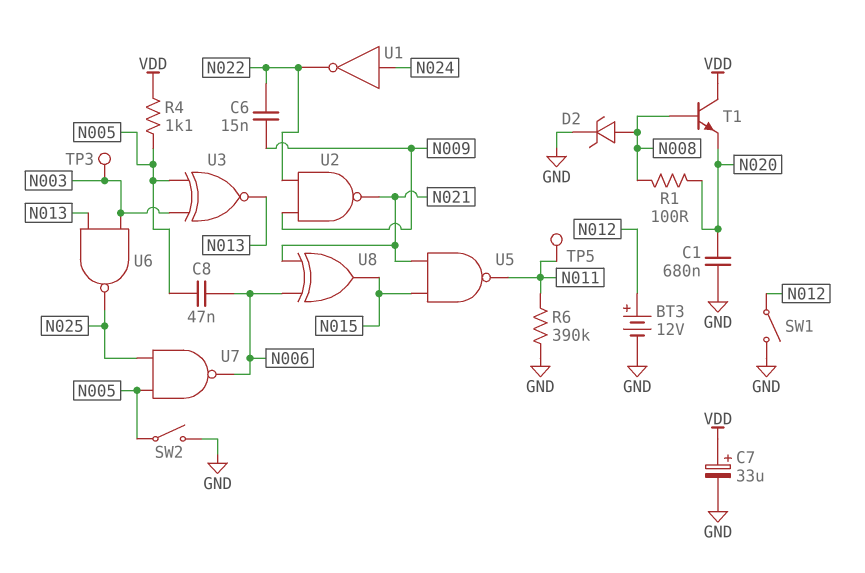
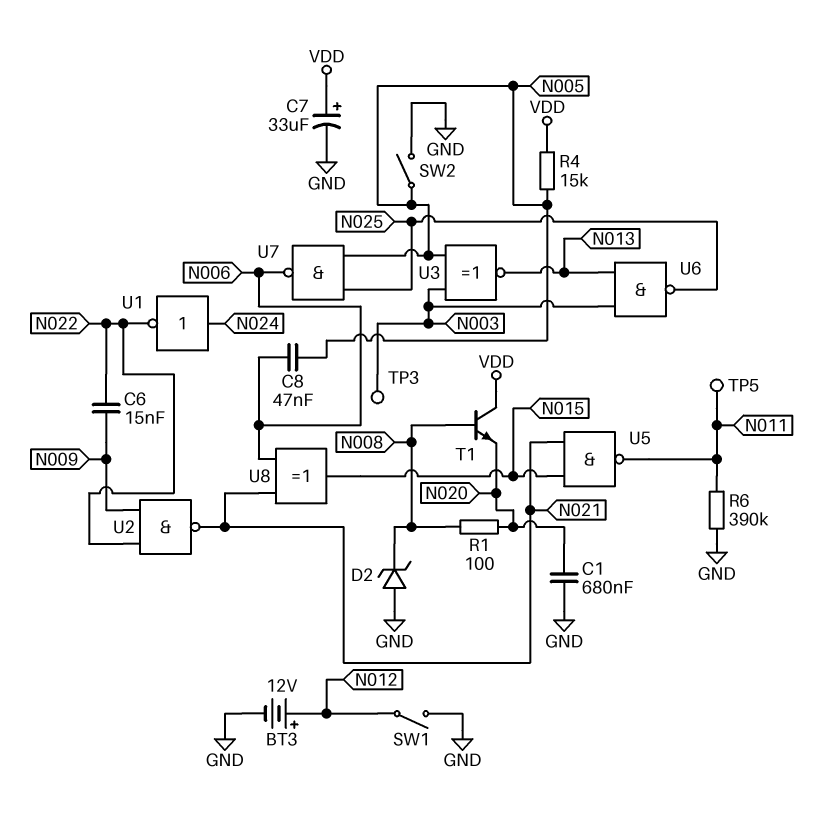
D2: zener (A N008, K GND) -> zener (A GND, K N008)
R4: 1.1k (N005, VDD) -> 15k (N005, VDD)

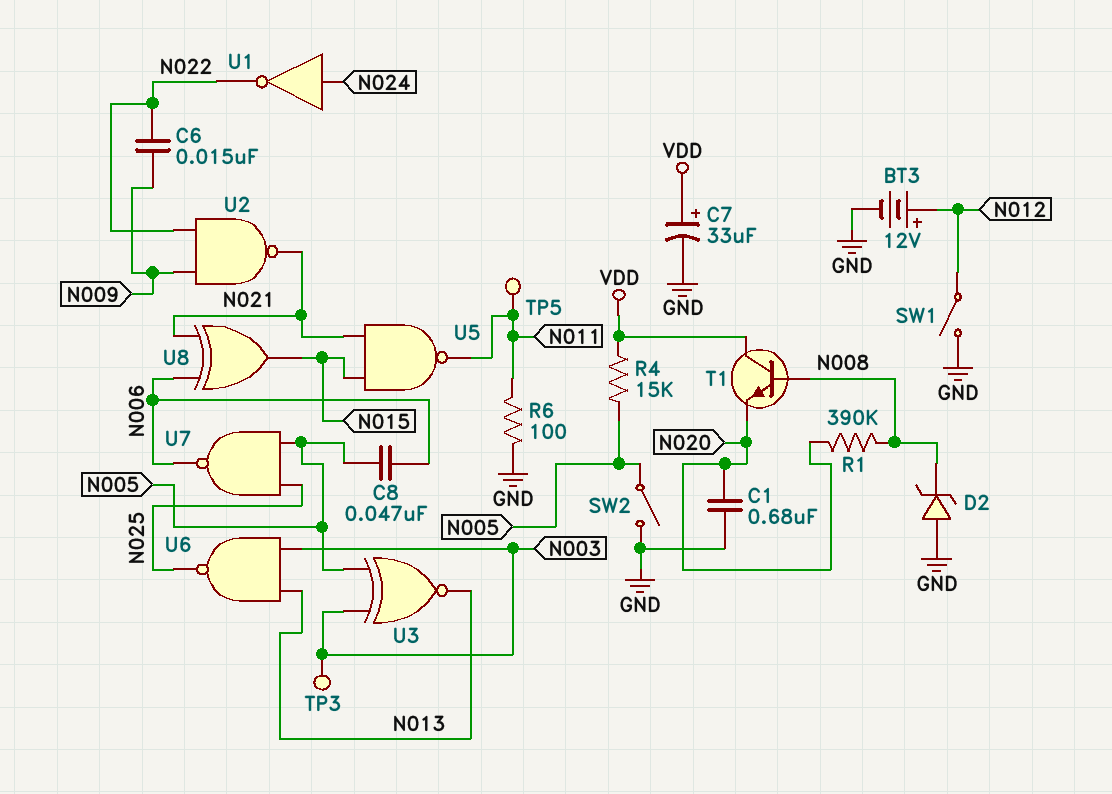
R1: 100 (N008, N020) -> 390k (N008, N020)
R6: 390k (GND, N011) -> 100 (GND, N011)

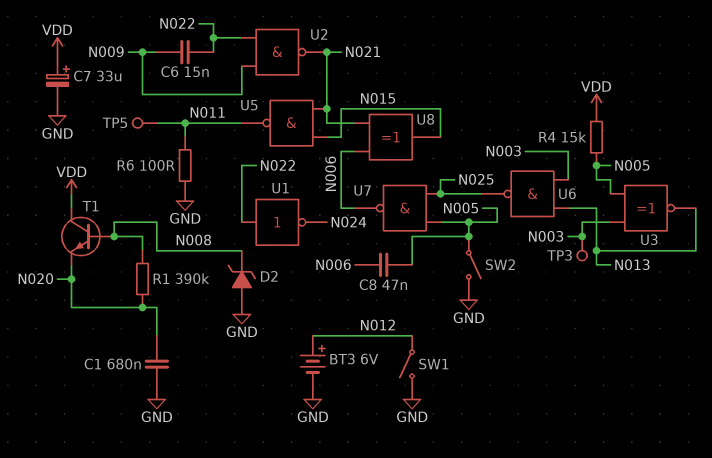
BT3: 12V (plus N012, minus GND) -> 6V (plus N012, minus GND)
U1: NOT (in N024, out N022) -> NOT (in N022, out N024)

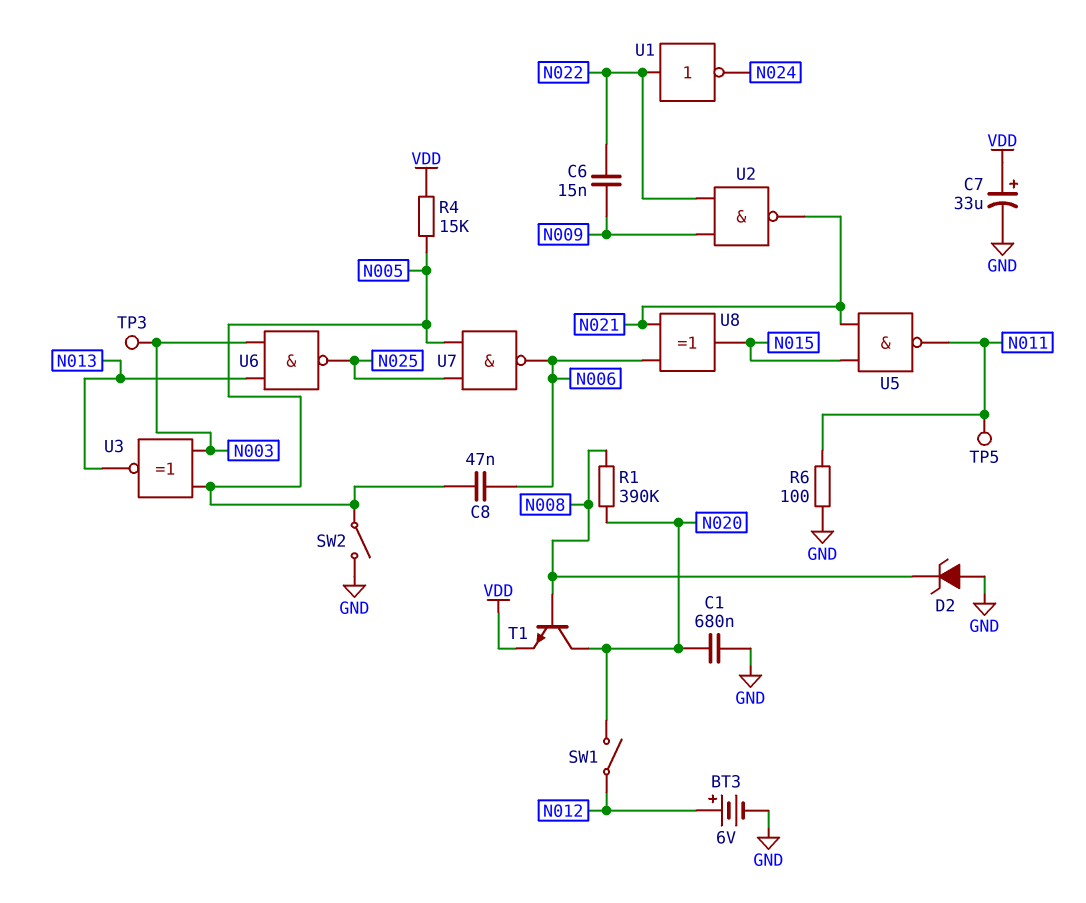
SW1: switch (GND, N012) -> switch (N012, N020)
T1: NPN (B N008, C VDD, E N020) -> NPN (B N008, C N020, E VDD)

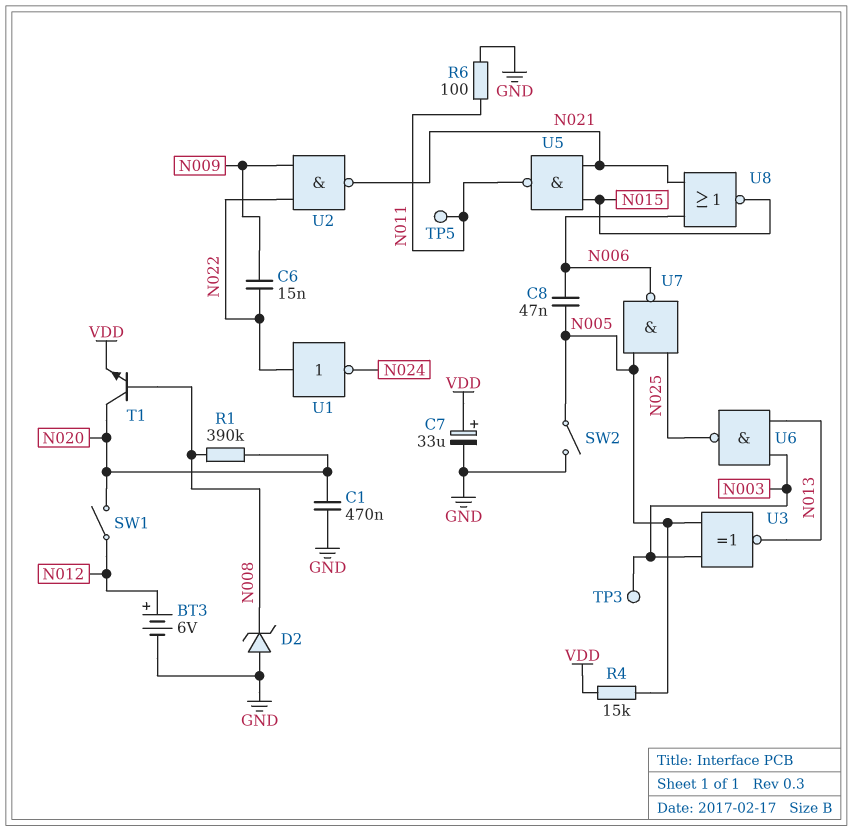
C1: 680nF (GND, N020) -> 470nF (GND, N020)
U8: XOR (in N006, in N021, out N015) -> NOR (in N006, in N021, out N015)

